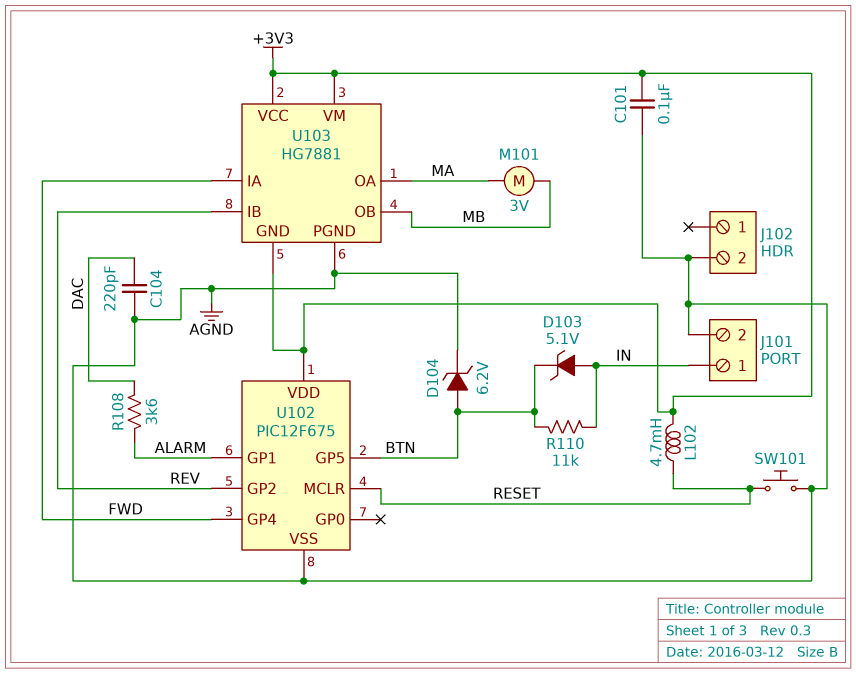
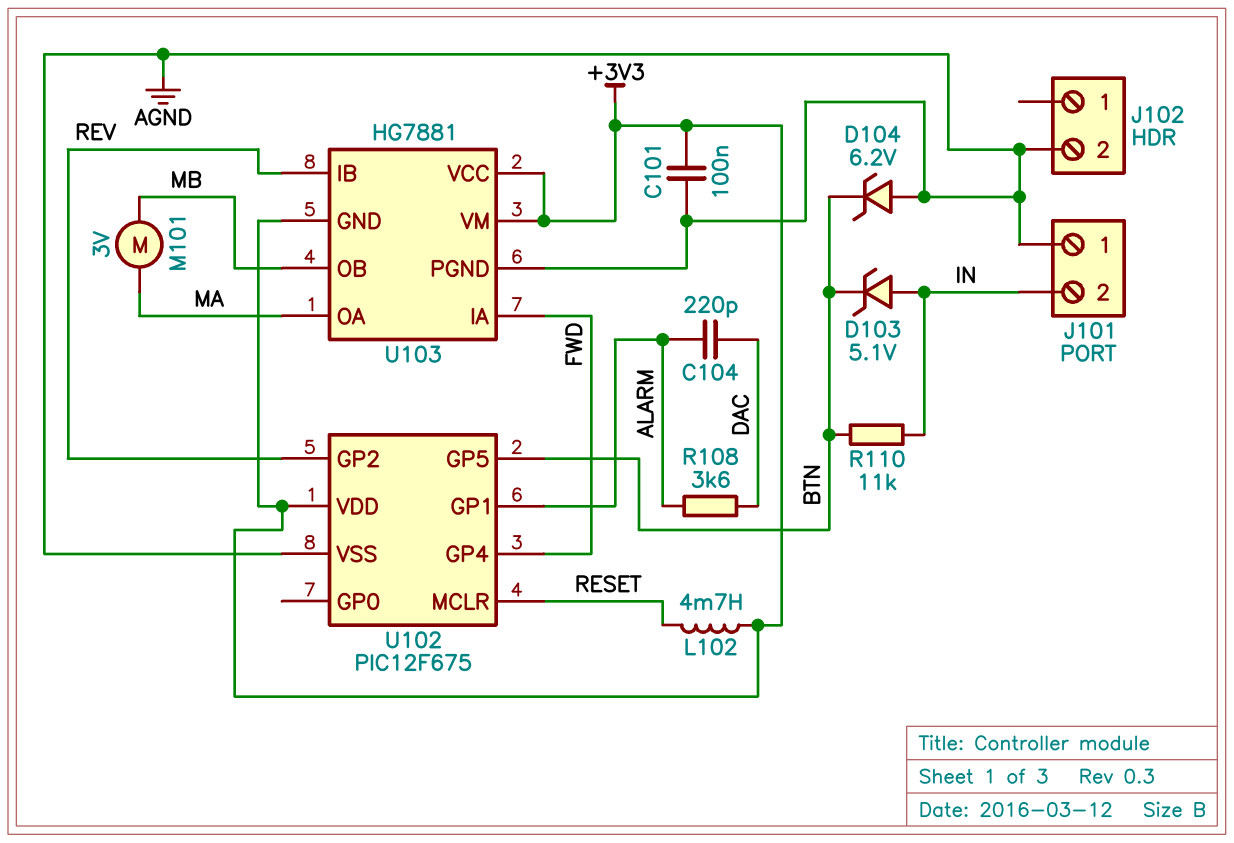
C104: 220pF (AGND, DAC) -> 220pF (ALARM, DAC)
D104: zener 6.2V (A BTN, K AGND) -> zener 6.2V (A AGND, K BTN)
J101 pin 1: IN -> AGND
J101 pin 2: AGND -> IN
SW101: button (AGND, RESET) -> none

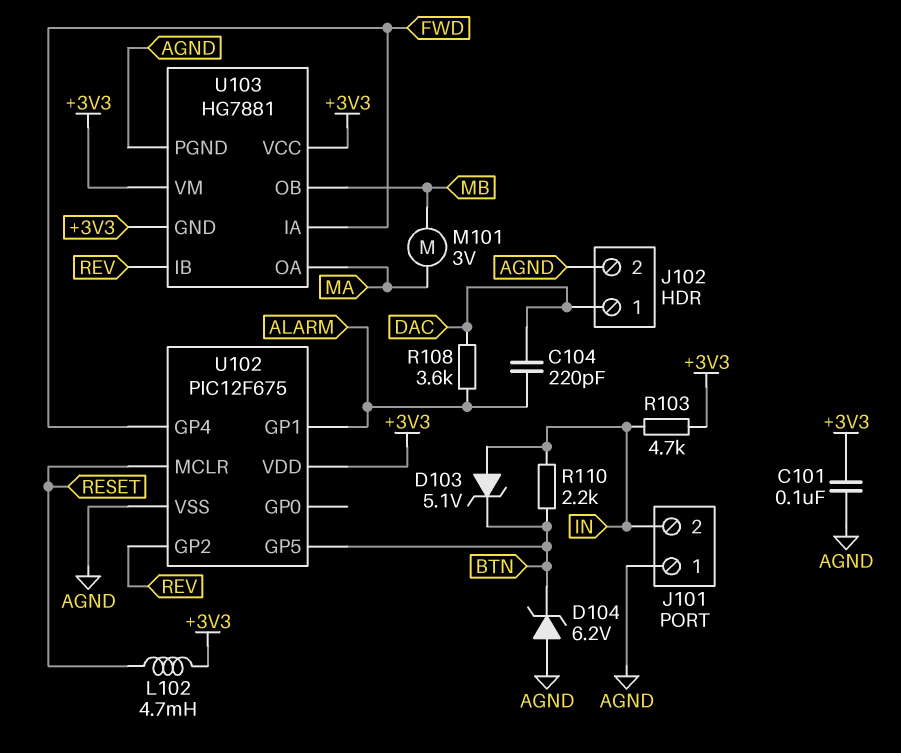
J102 pin 1: none -> DAC
R103: none -> 4.7k (+3V3, IN)
R110: 11k (BTN, IN) -> 2.2k (BTN, IN)

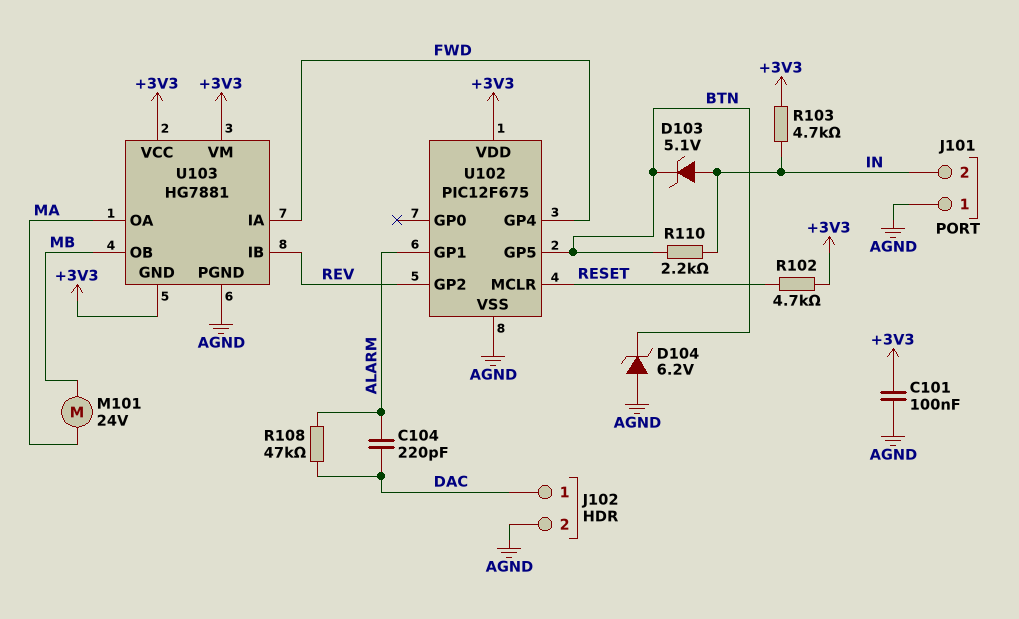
L102: 4.7mH (+3V3, RESET) -> none
M101: motor 3V (MA, MB) -> motor 24V (MA, MB)
R102: none -> 4.7k (+3V3, RESET)
R108: 3.6k (ALARM, DAC) -> 47k (ALARM, DAC)

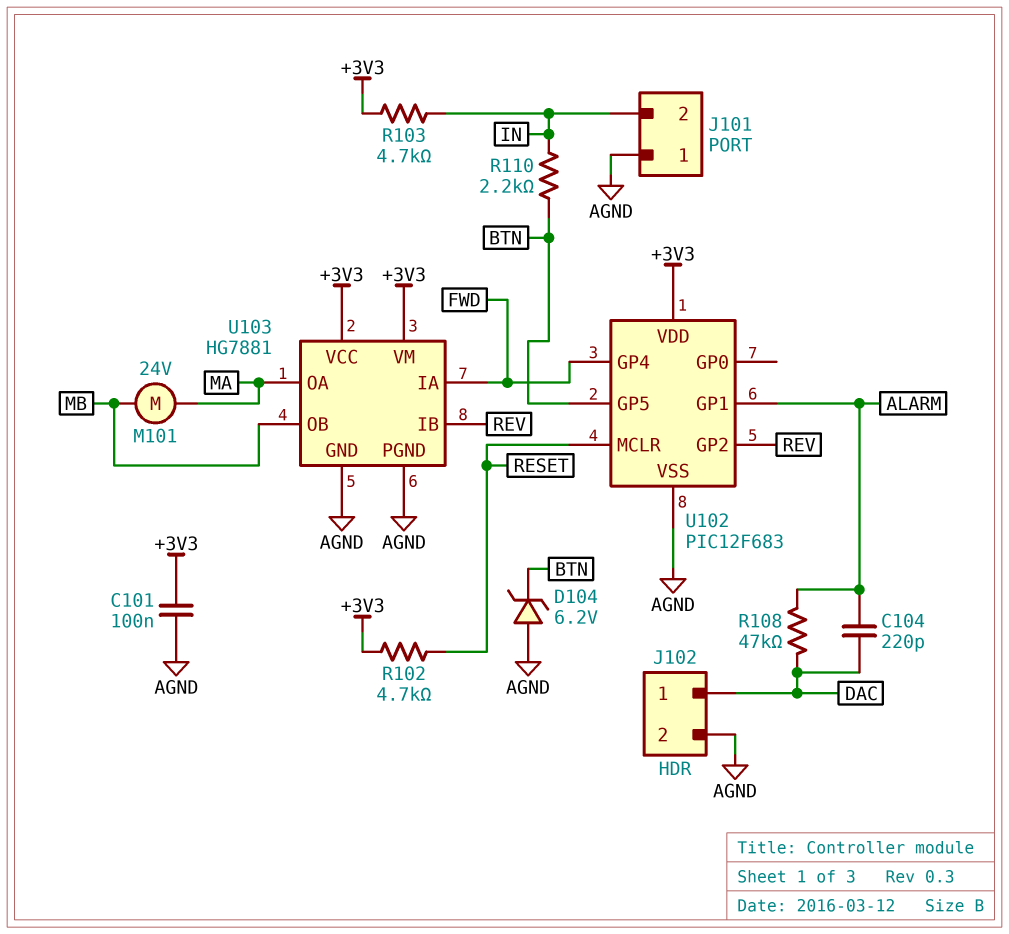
D103: zener 5.1V (A IN, K BTN) -> none
U102: PIC12F675 -> PIC12F683
U103 pin GND: +3V3 -> AGND

